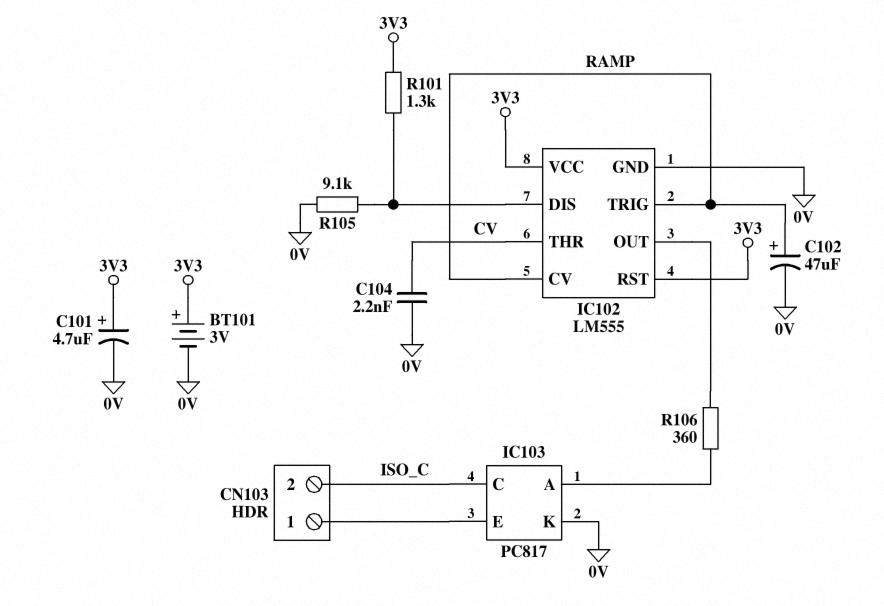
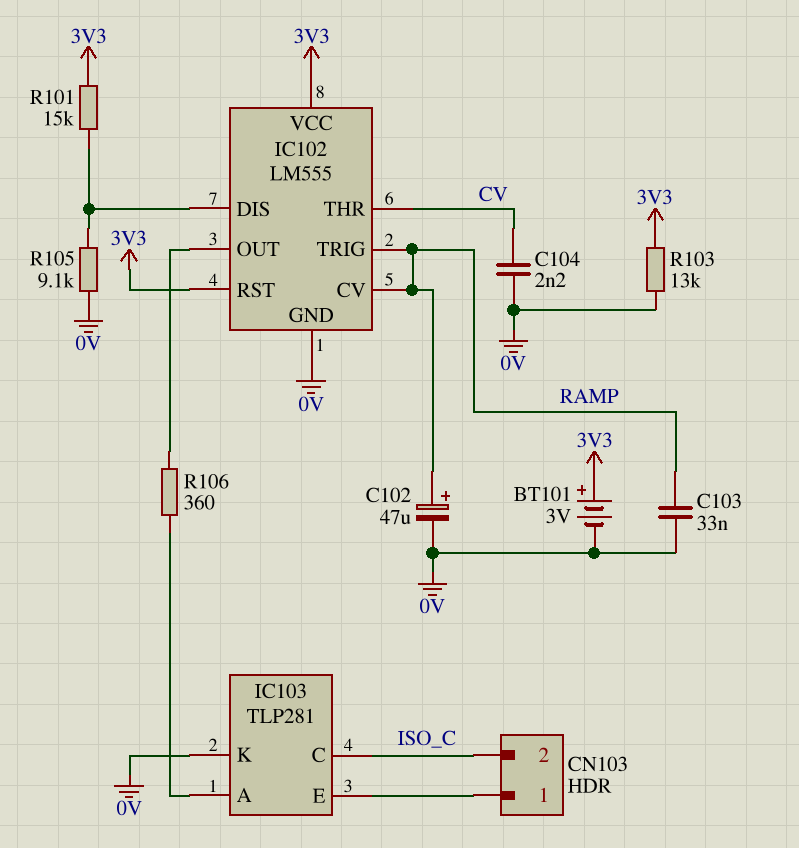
C101: 4.7uF (plus 3V3, minus 0V) -> none
C103: none -> 33nF (0V, RAMP)
IC103: PC817 -> TLP281
R101: 1.3k (3V3, IC102/DIS) -> 15k (3V3, IC102/DIS)
R103: none -> 13k (0V, 3V3)

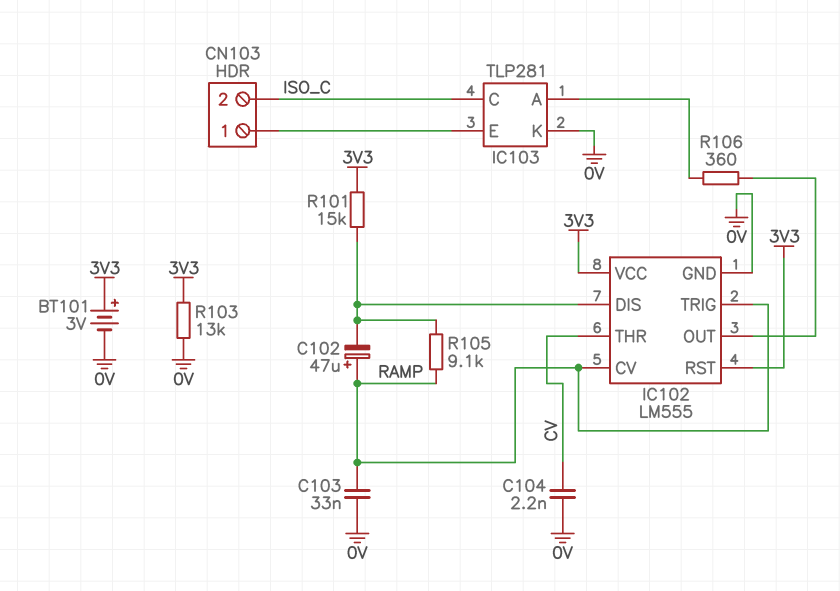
C102: 47uF (plus RAMP, minus 0V) -> 47uF (plus RAMP, minus IC102/DIS)
R105: 9.1k (0V, IC102/DIS) -> 9.1k (IC102/DIS, RAMP)

